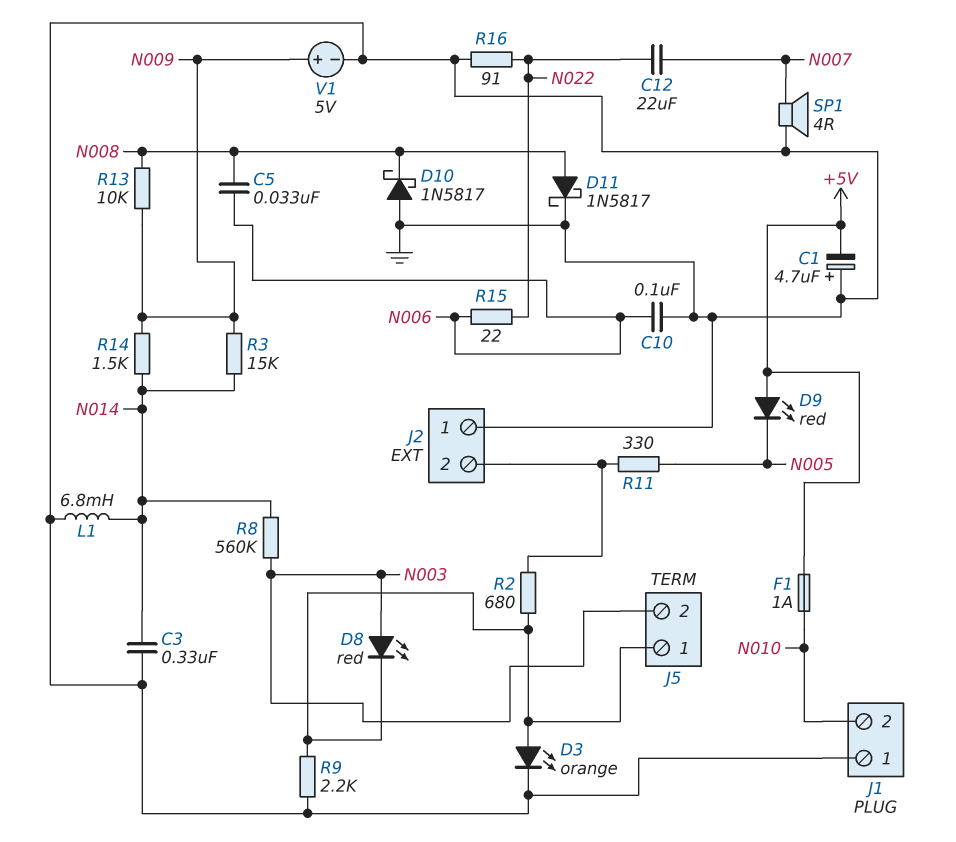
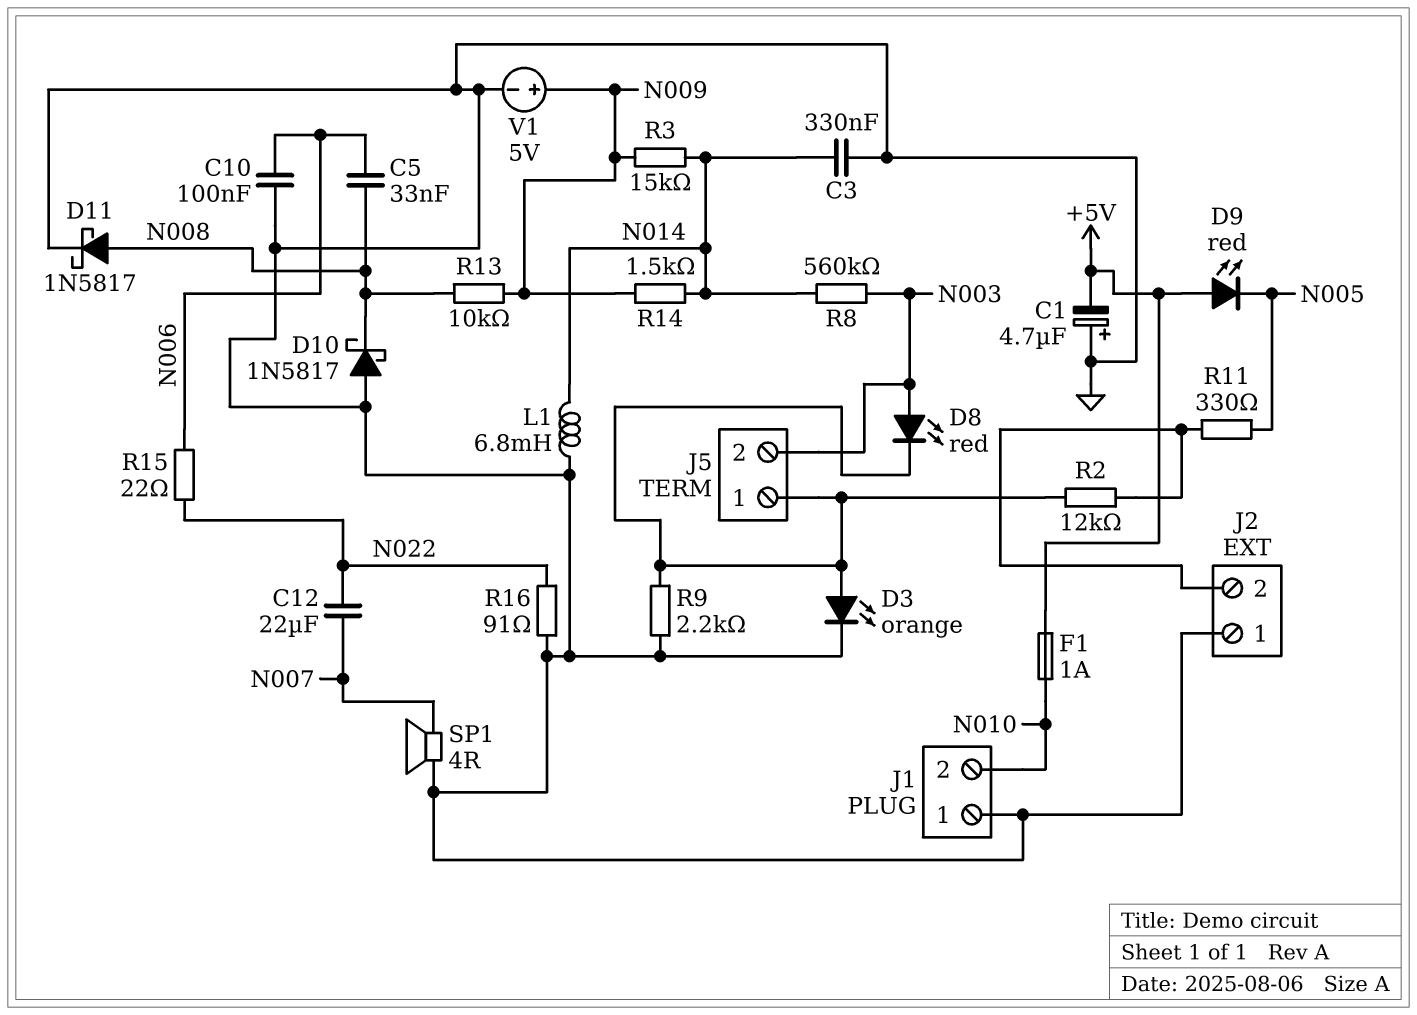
R2: 680 (J2/2, J5/1) -> 12k (J2/2, J5/1)

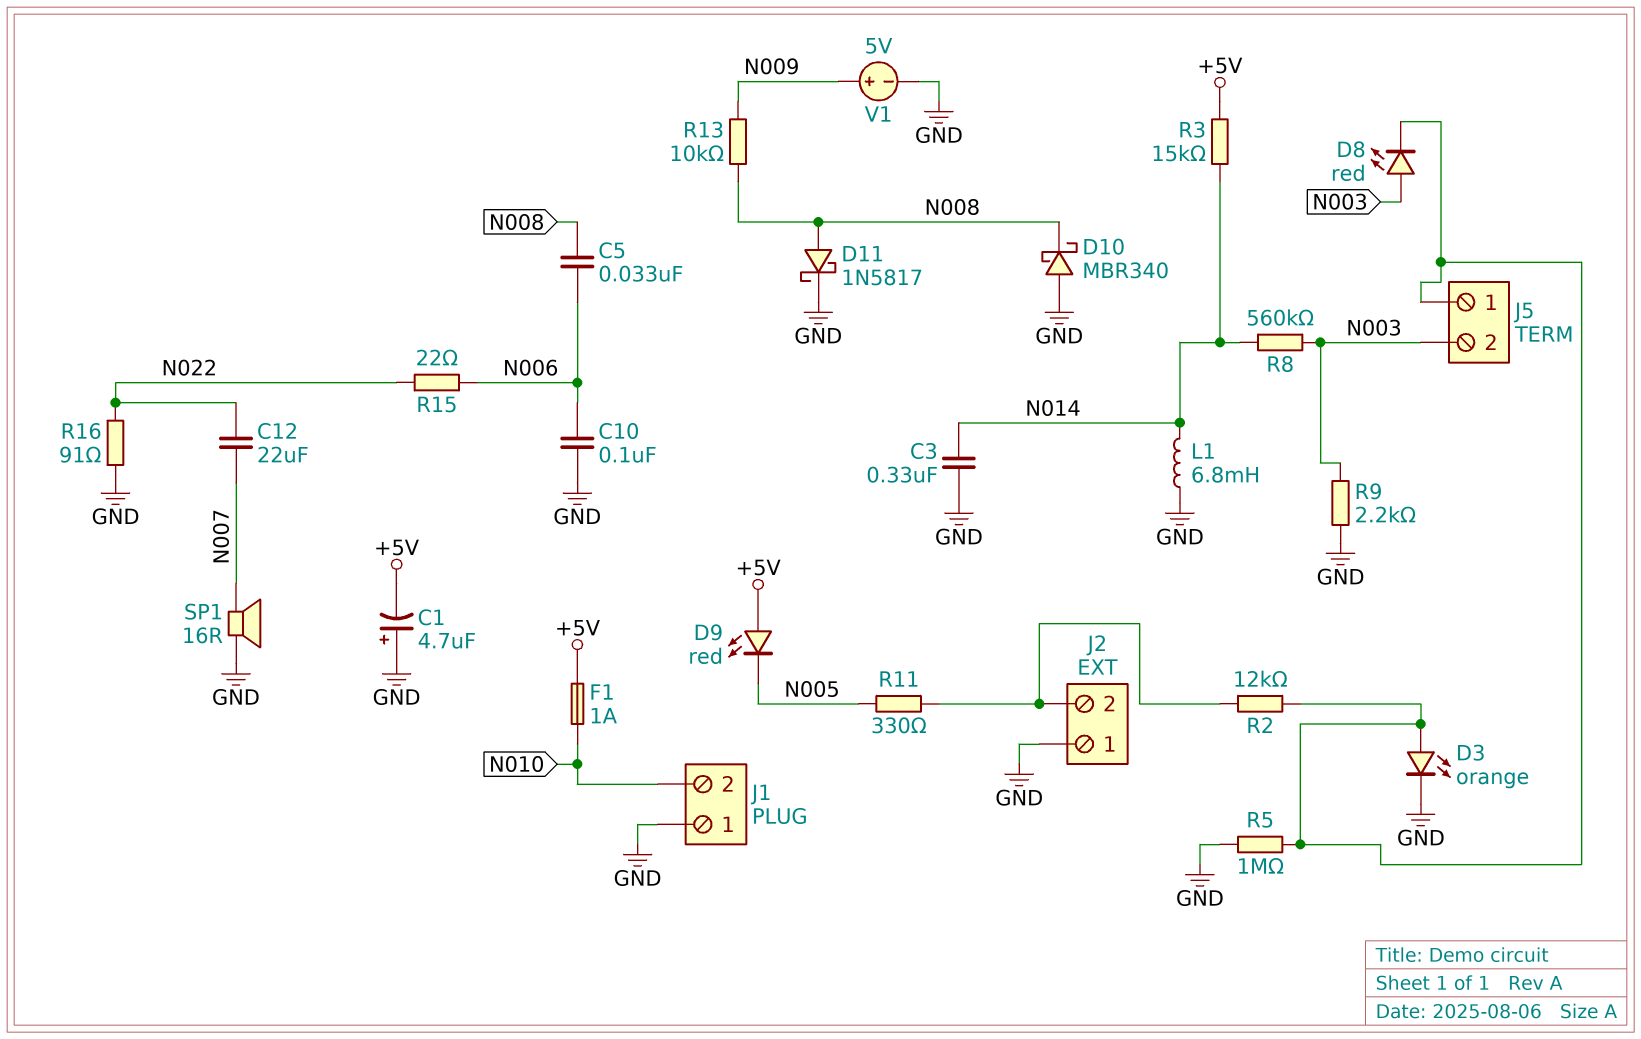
D10: schottky 1N5817 (A GND, K N008) -> schottky MBR340 (A GND, K N008)
R3: 15k (N009, N014) -> 15k (+5V, N014)
R5: none -> 1M (GND, J5/1)
R9: 2.2k (GND, J5/1) -> 2.2k (GND, N003)
R14: 1.5k (N009, N014) -> none
SP1: speaker 4R (GND, N007) -> speaker 16R (GND, N007)

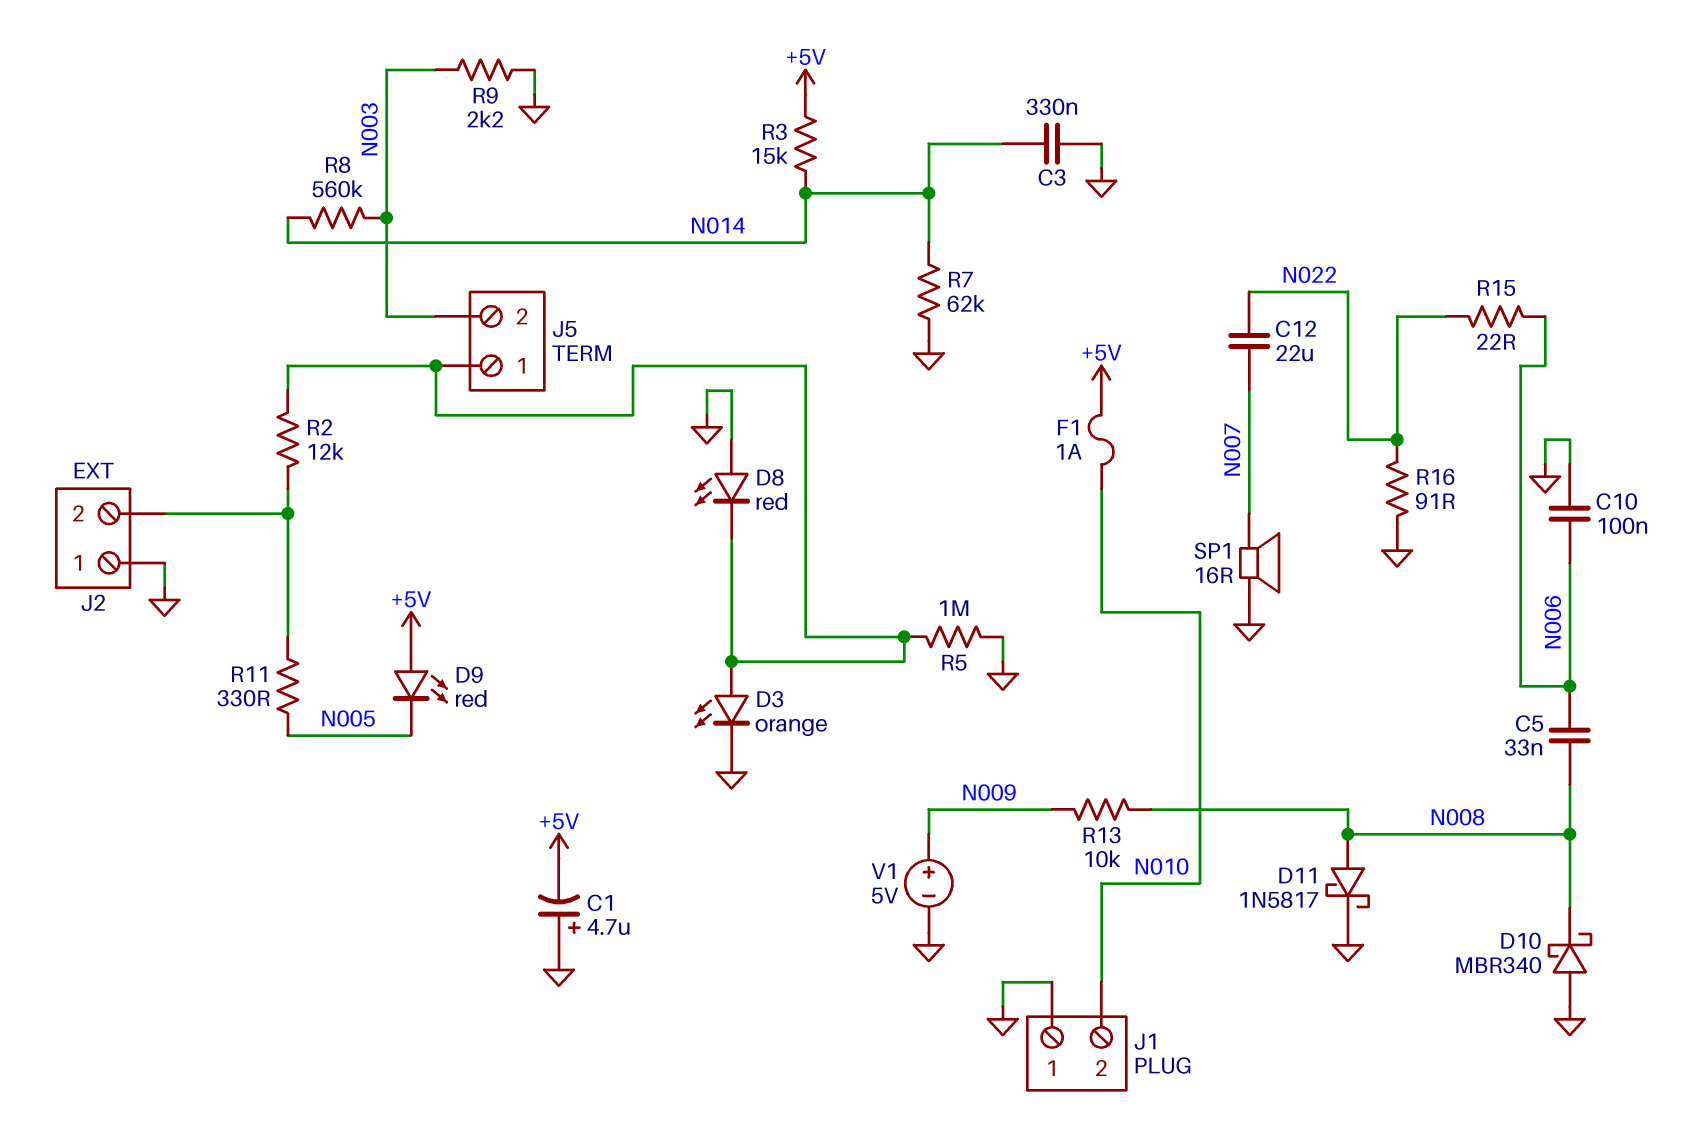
D8: LED red (A N003, K J5/1) -> LED red (A GND, K J5/1)
L1: 6.8mH (GND, N014) -> none
R7: none -> 62k (GND, N014)

